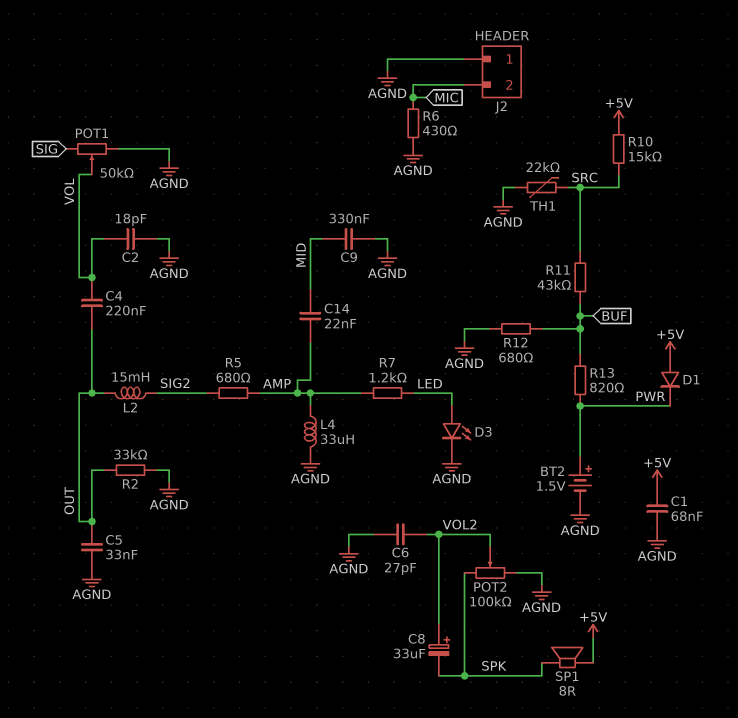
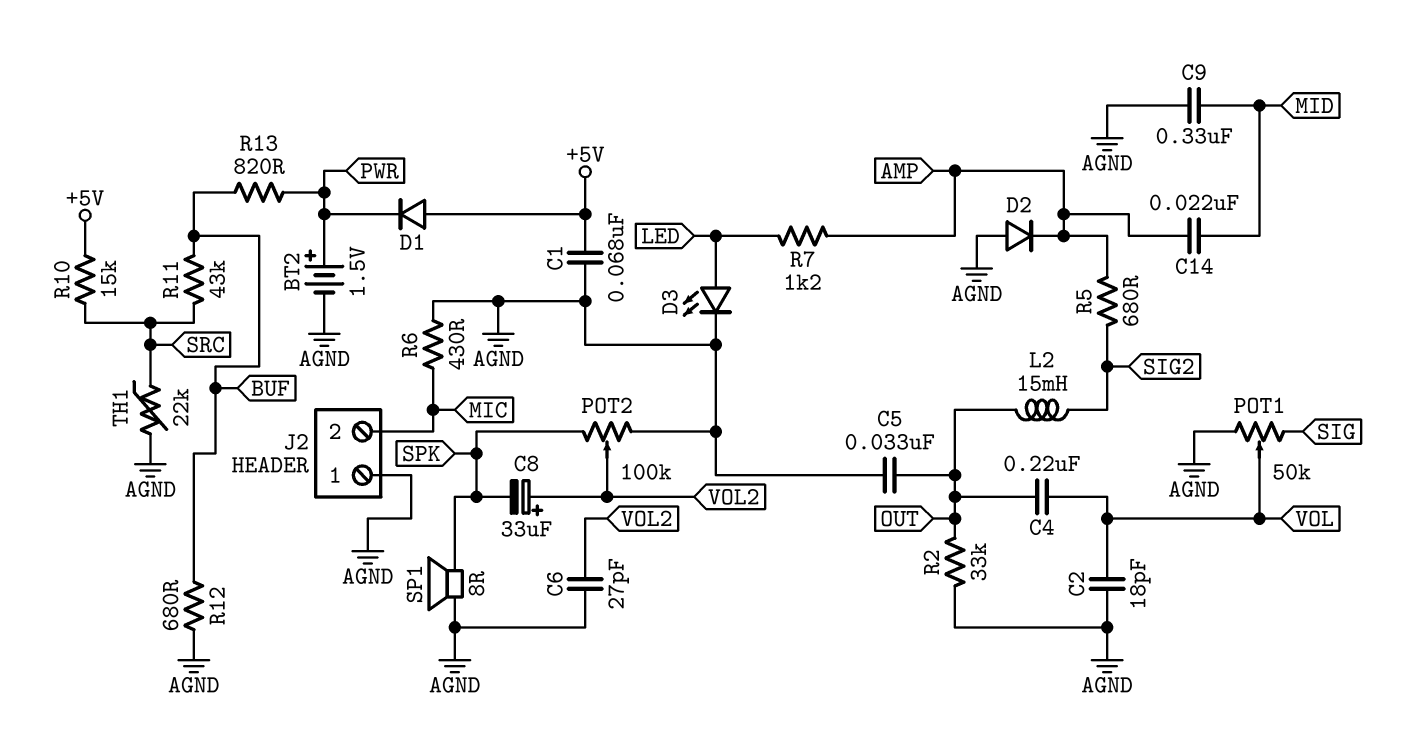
D2: none -> diode (A AGND, K AMP)
L4: 33uH (AGND, AMP) -> none
SP1: speaker 8R (+5V, SPK) -> speaker 8R (AGND, SPK)

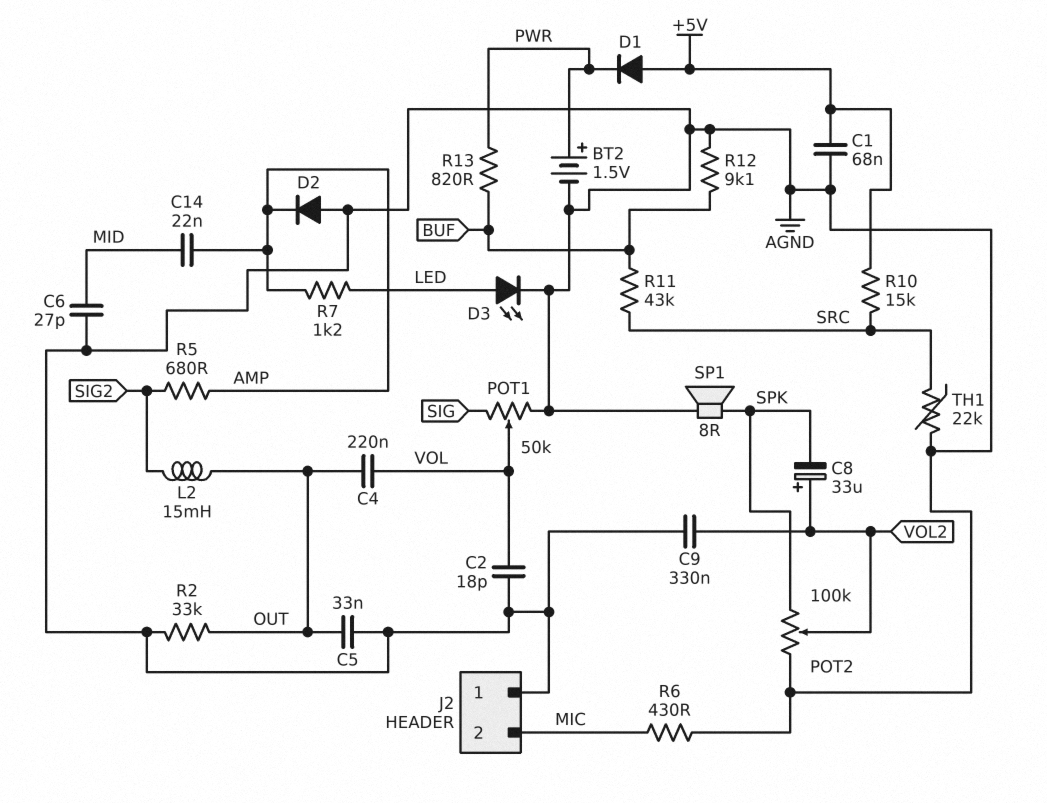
C6: 27pF (AGND, VOL2) -> 27pF (AGND, MID)
C9: 330nF (AGND, MID) -> 330nF (AGND, VOL2)
R12: 680 (AGND, BUF) -> 9.1k (AGND, BUF)

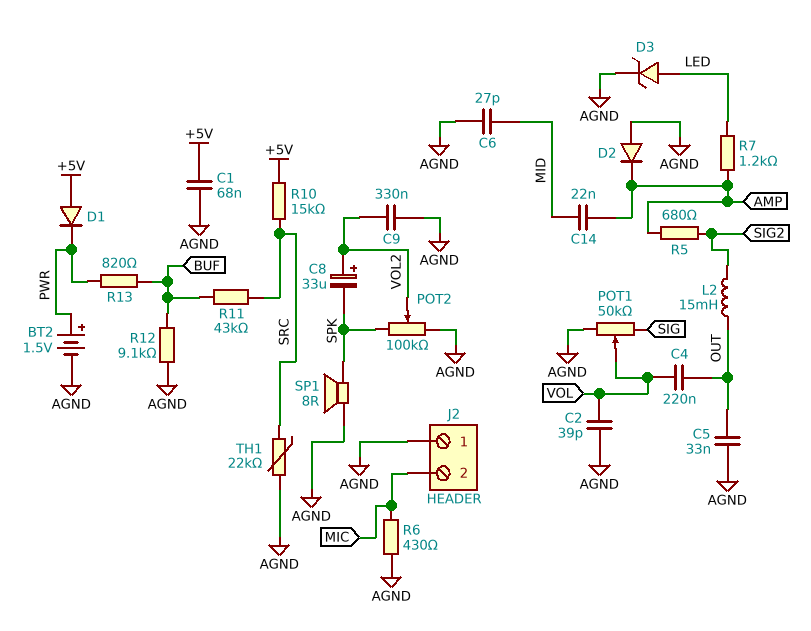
C2: 18pF (AGND, VOL) -> 39pF (AGND, VOL)
D3: LED (A LED, K AGND) -> zener (A LED, K AGND)
R2: 33k (AGND, OUT) -> none

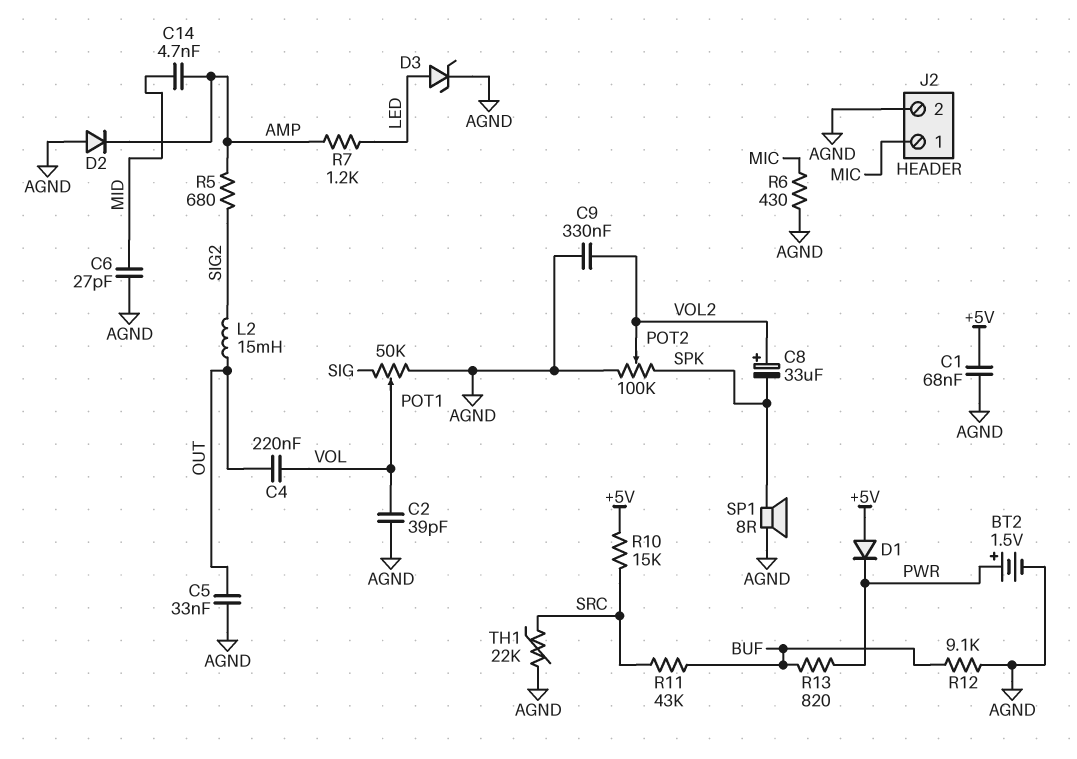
C14: 22nF (AMP, MID) -> 4.7nF (AMP, MID)
J2 pin 1: AGND -> MIC
J2 pin 2: MIC -> AGND

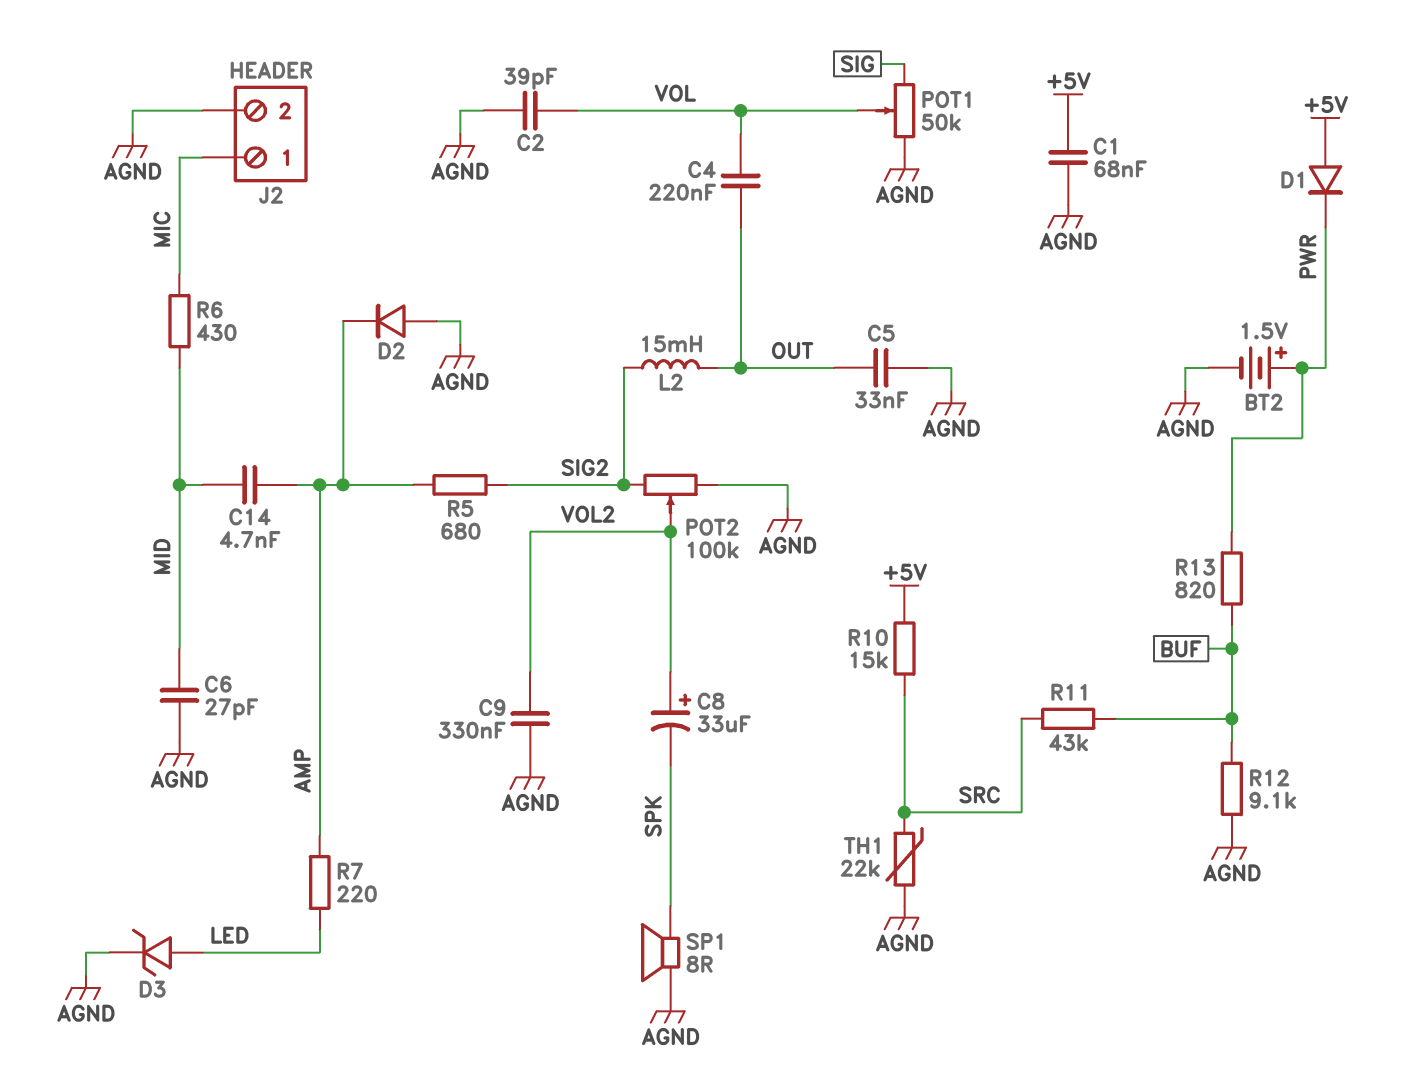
POT2: 100k (AGND, SPK, wiper VOL2) -> 100k (AGND, SIG2, wiper VOL2)
R6: 430 (AGND, MIC) -> 430 (MIC, MID)
R7: 1.2k (AMP, LED) -> 220 (AMP, LED)

